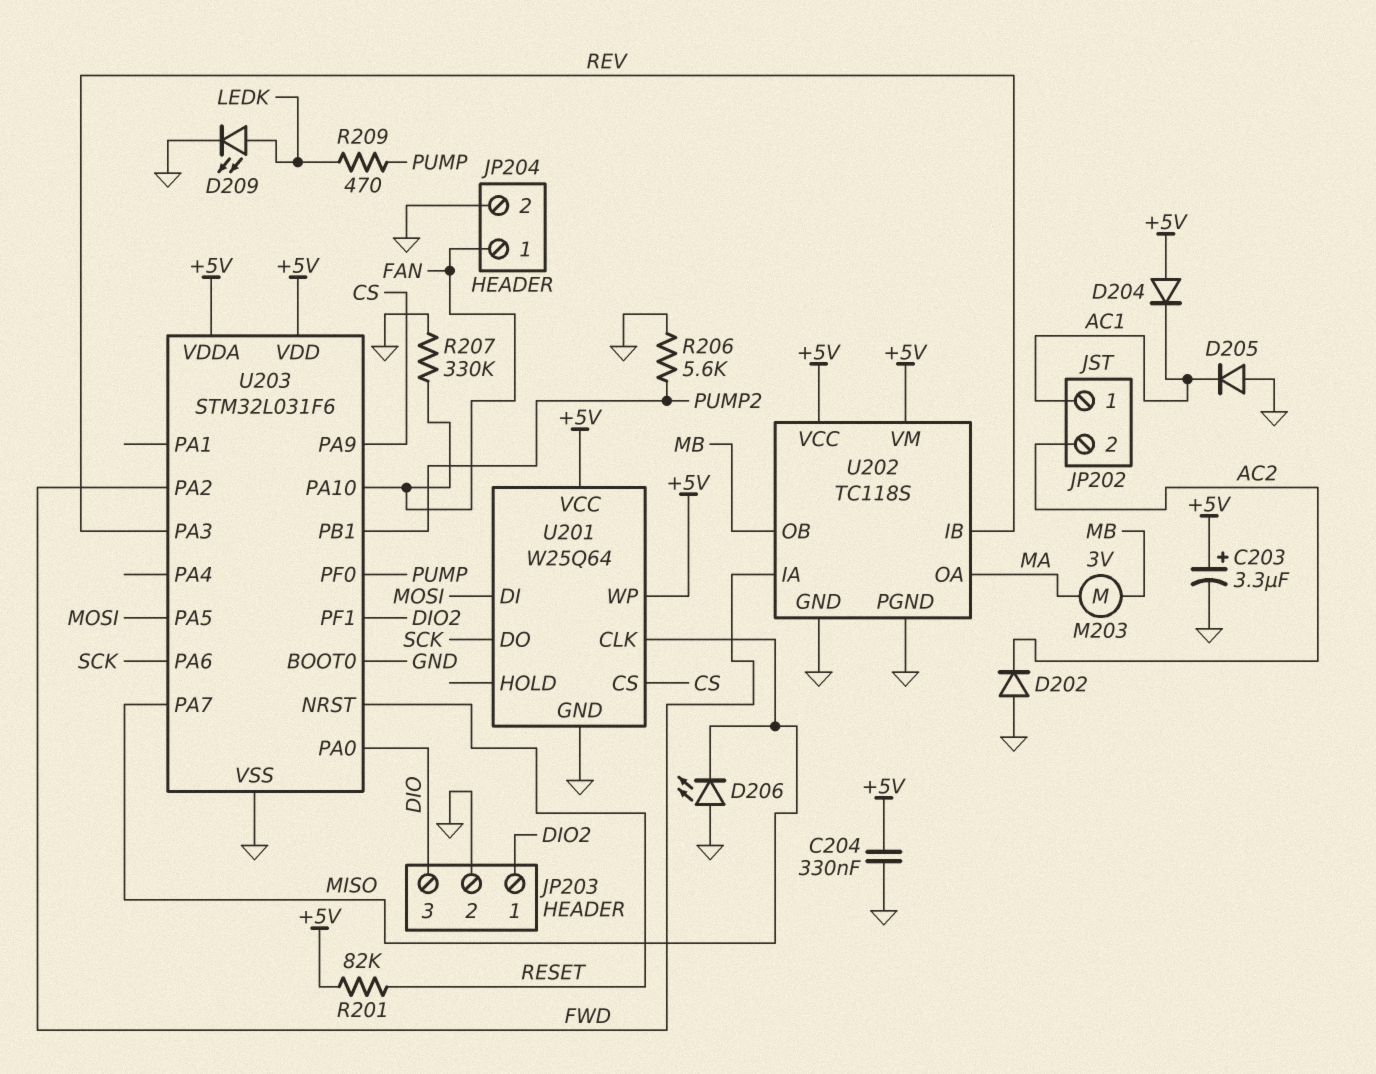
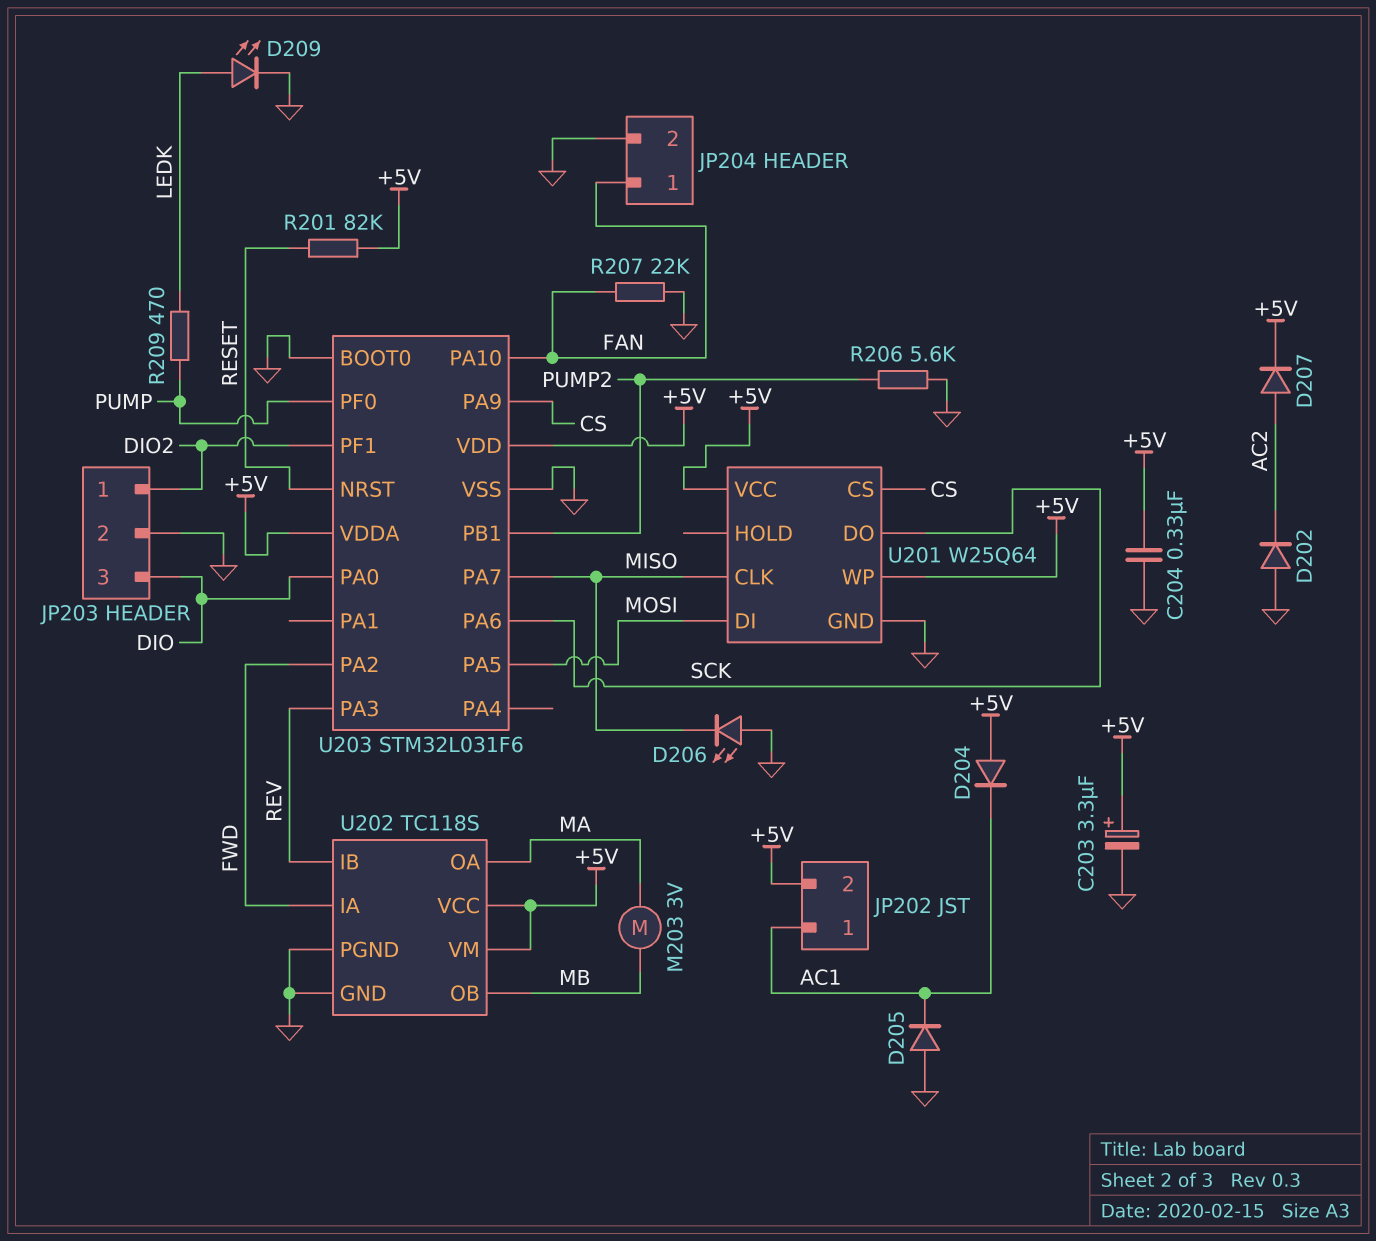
D207: none -> diode (A AC2, K +5V)
JP202 pin 2: AC2 -> +5V
R207: 330k (FAN, GND) -> 22k (FAN, GND)

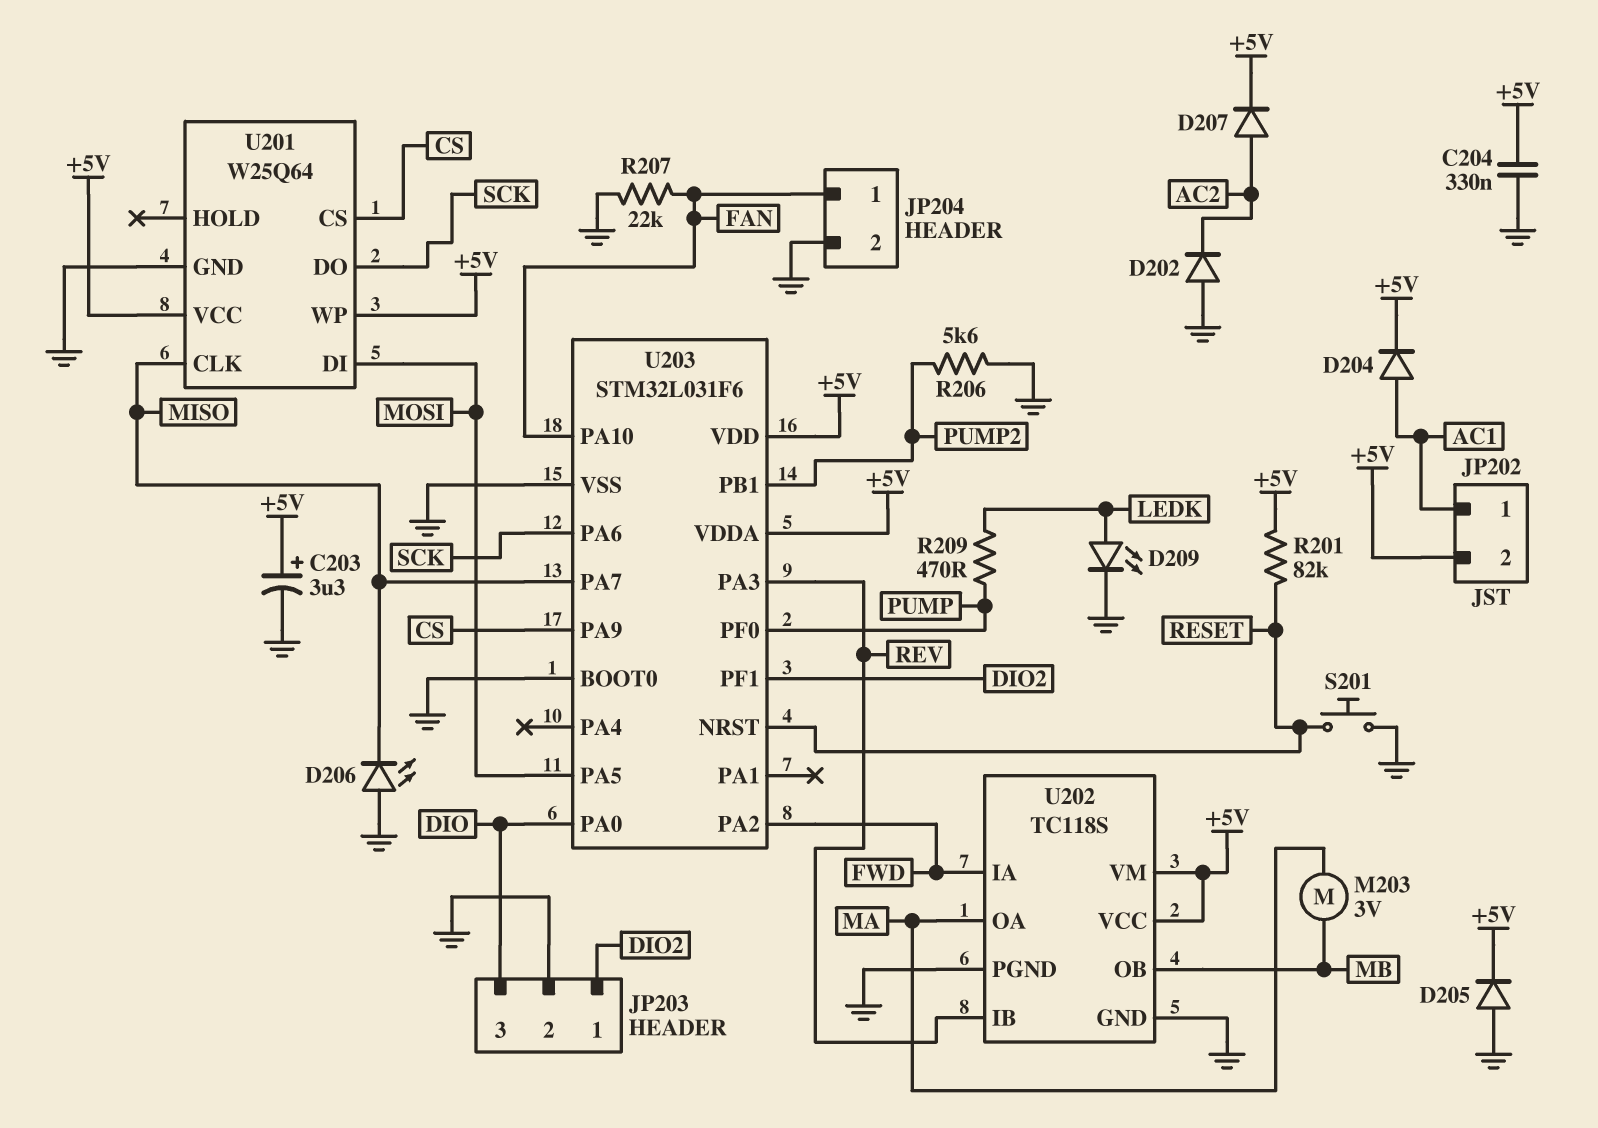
D204: diode (A +5V, K AC1) -> diode (A AC1, K +5V)
D205: diode (A GND, K AC1) -> diode (A GND, K +5V)
S201: none -> button (GND, RESET)

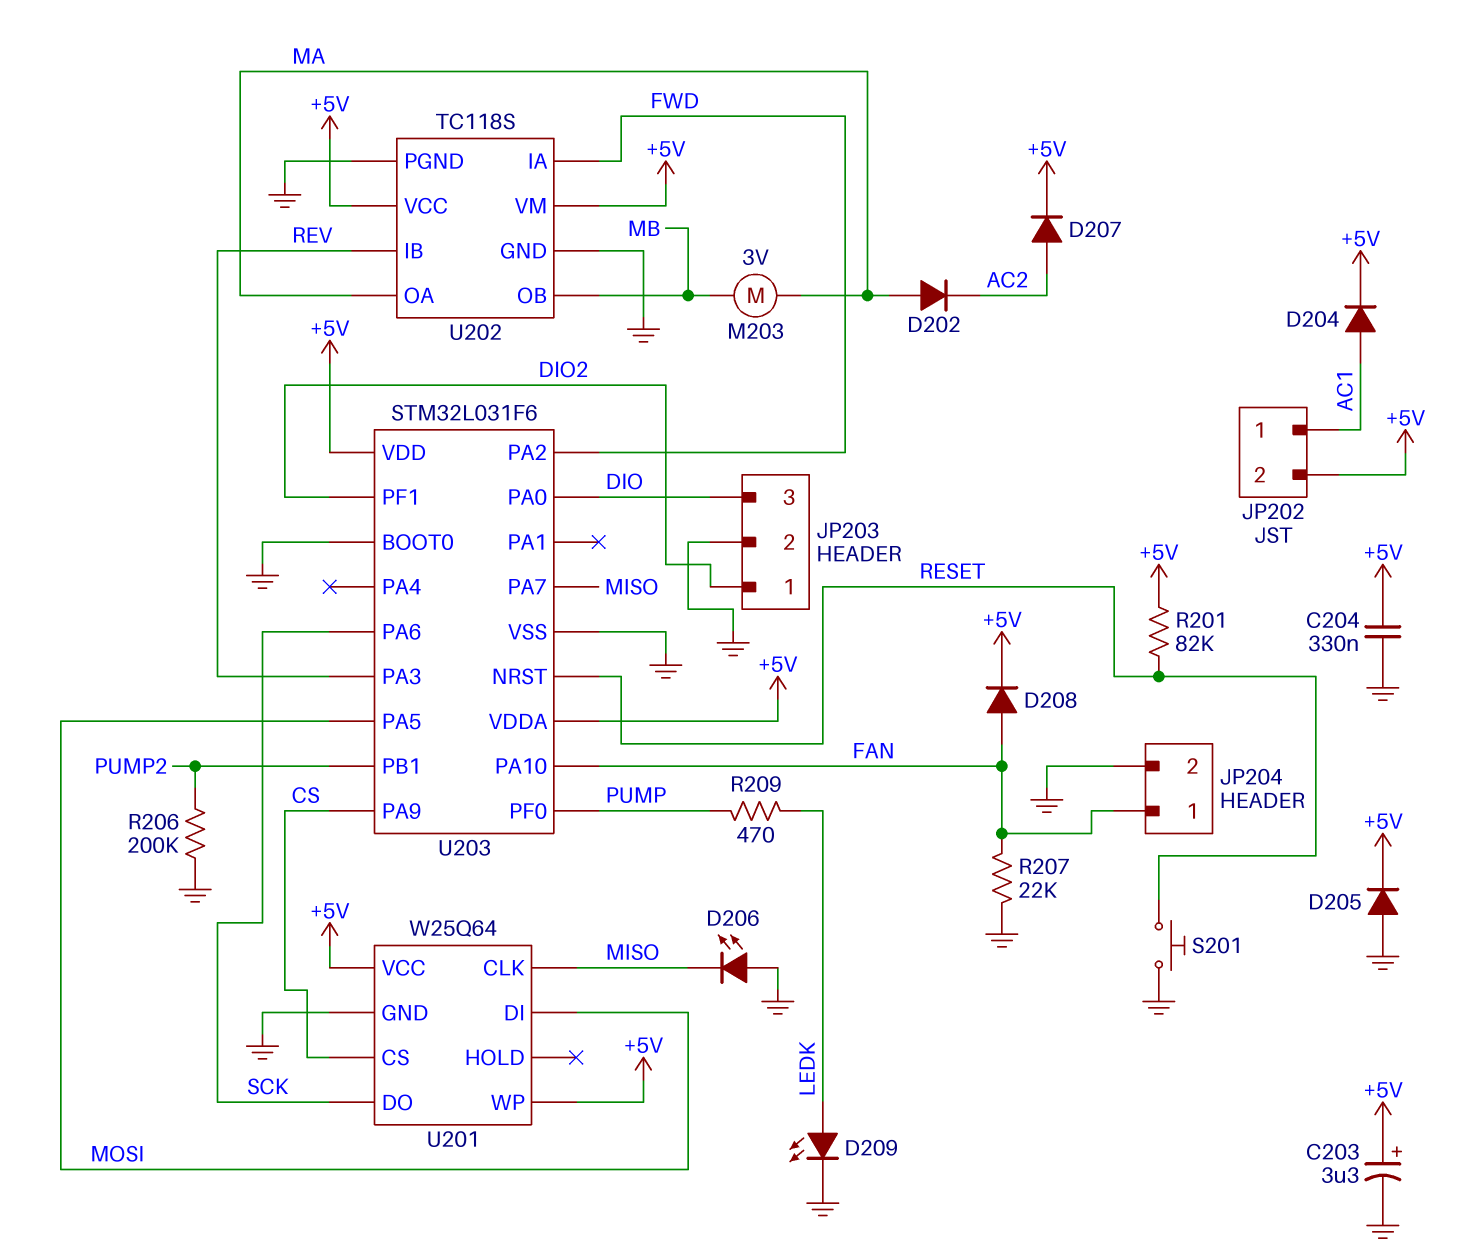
D202: diode (A GND, K AC2) -> diode (A MA, K AC2)
D208: none -> diode (A FAN, K +5V)
R206: 5.6k (GND, PUMP2) -> 200k (GND, PUMP2)

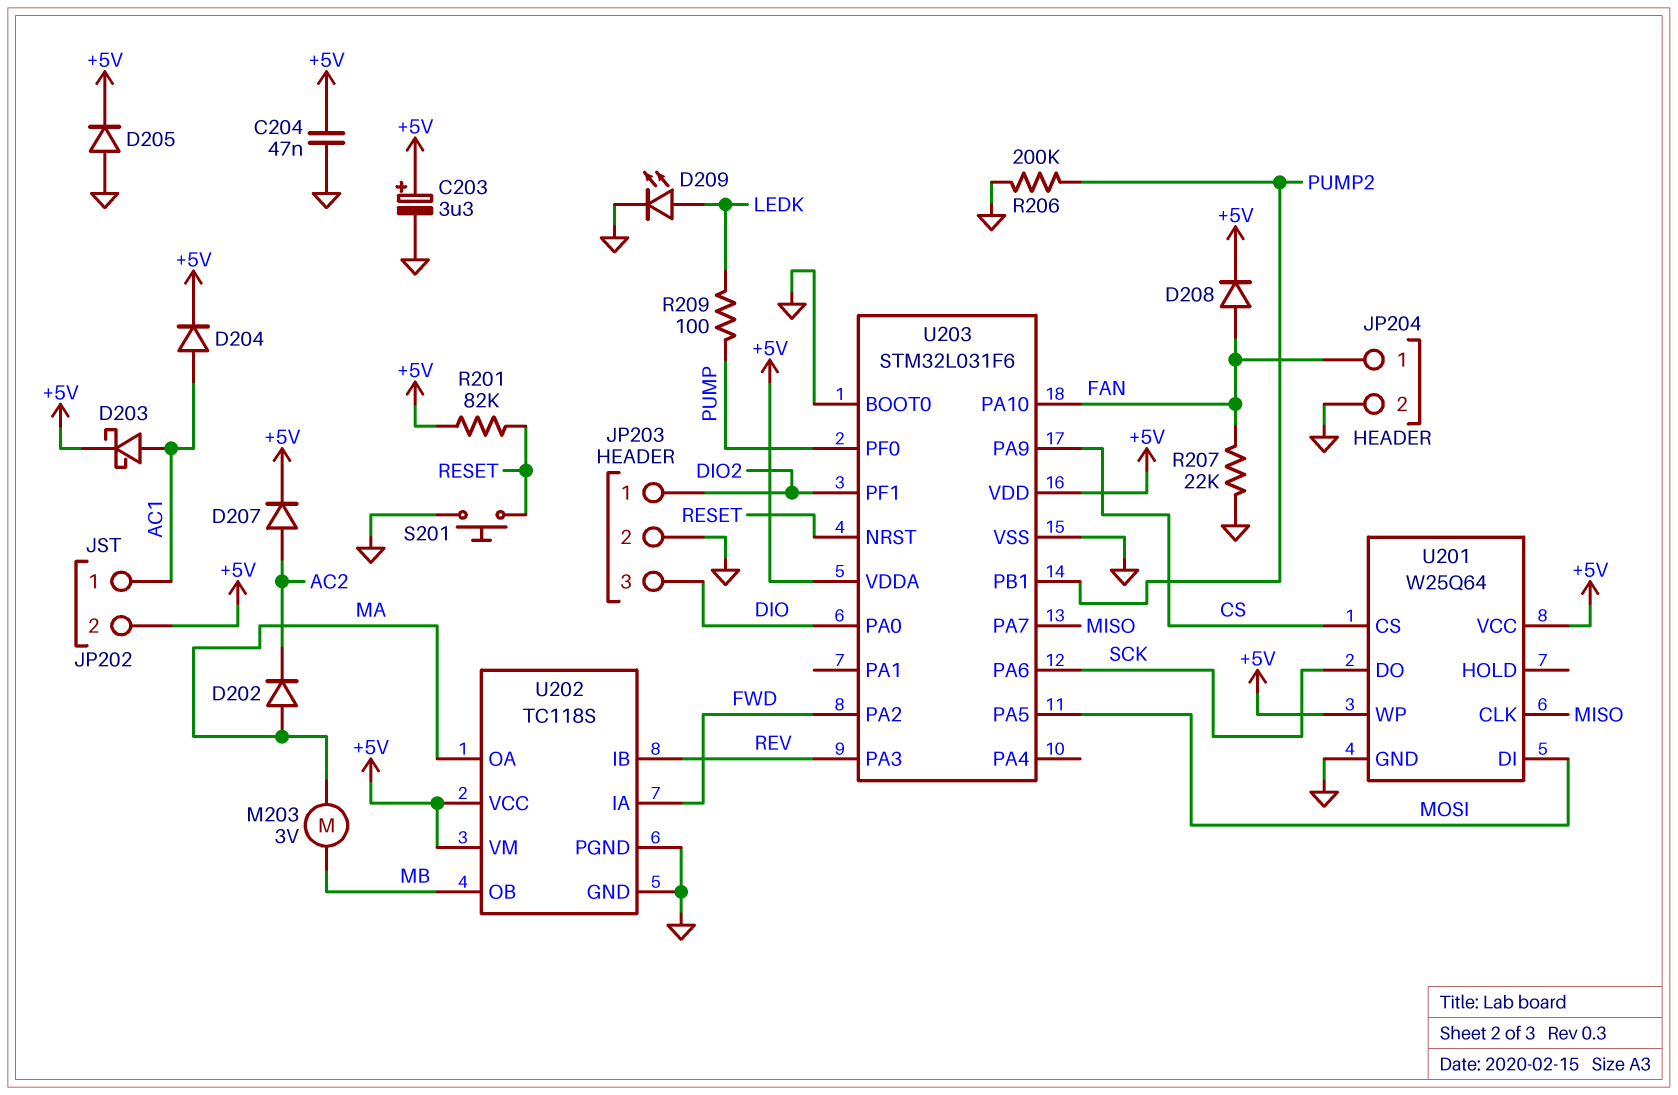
C204: 330nF (+5V, GND) -> 47nF (+5V, GND)
D203: none -> schottky (A AC1, K +5V)
D206: LED (A GND, K MISO) -> none
R209: 470 (LEDK, PUMP) -> 100 (LEDK, PUMP)

